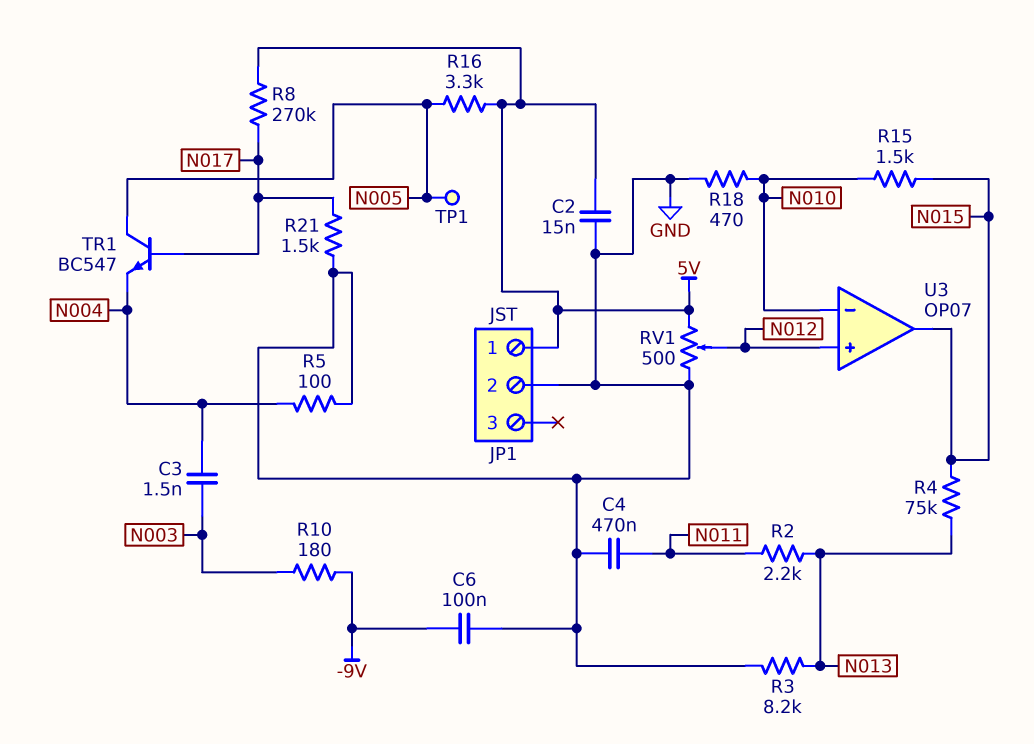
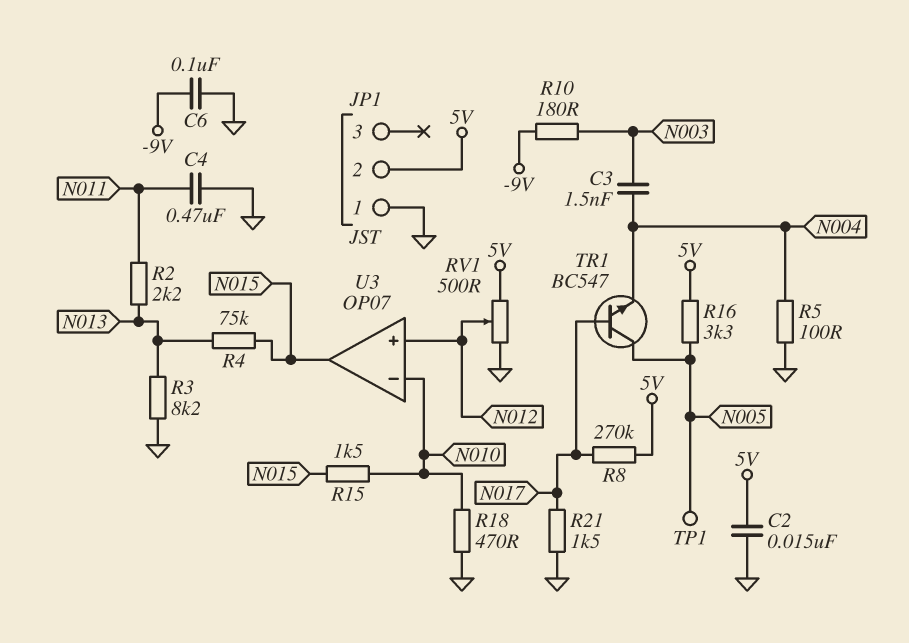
JP1 pin 1: 5V -> GND
JP1 pin 2: GND -> 5V

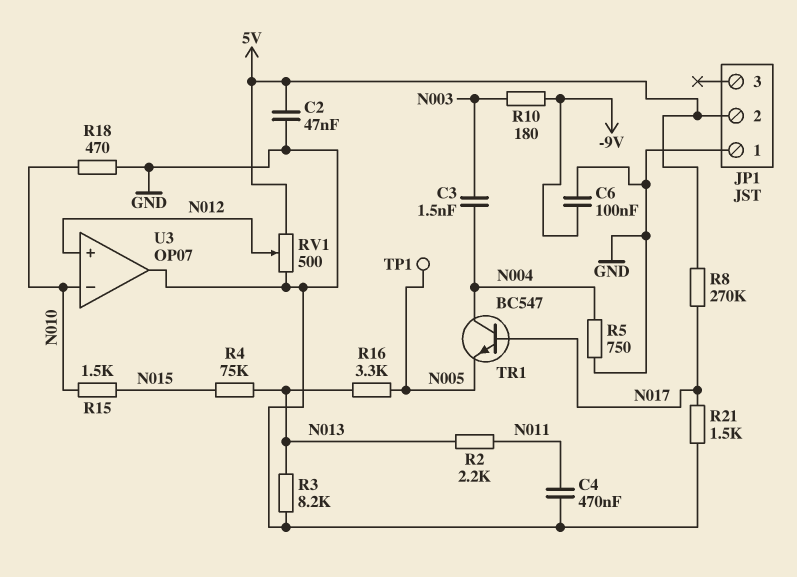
C2: 15nF (5V, GND) -> 47nF (5V, GND)
R5: 100 (GND, N004) -> 750 (GND, N004)
R16: 3.3k (5V, N005) -> 3.3k (N005, N013)
TR1: NPN BC547 (B N017, C N005, E N004) -> NPN BC547 (B N017, C N004, E N005)
U3 pin out: N015 -> GND

